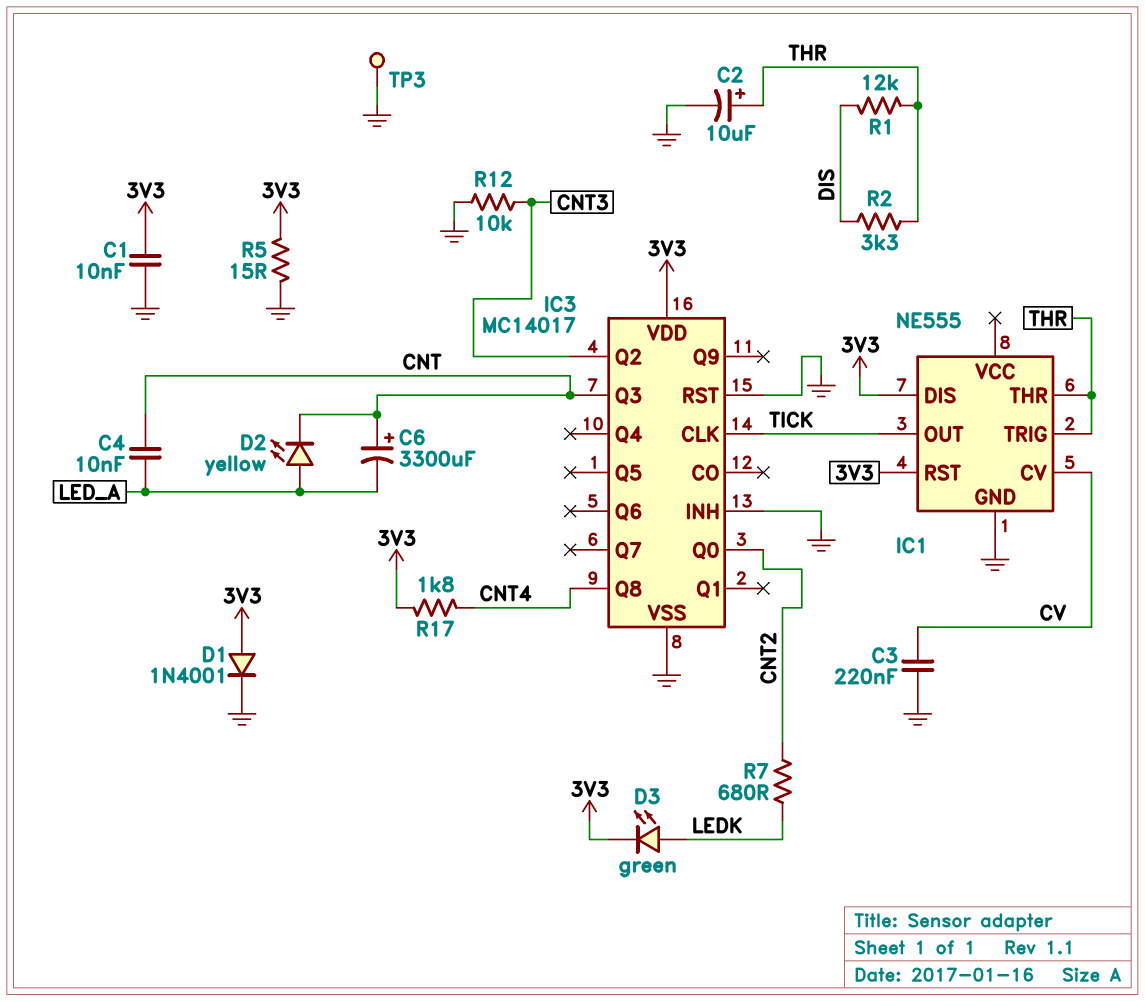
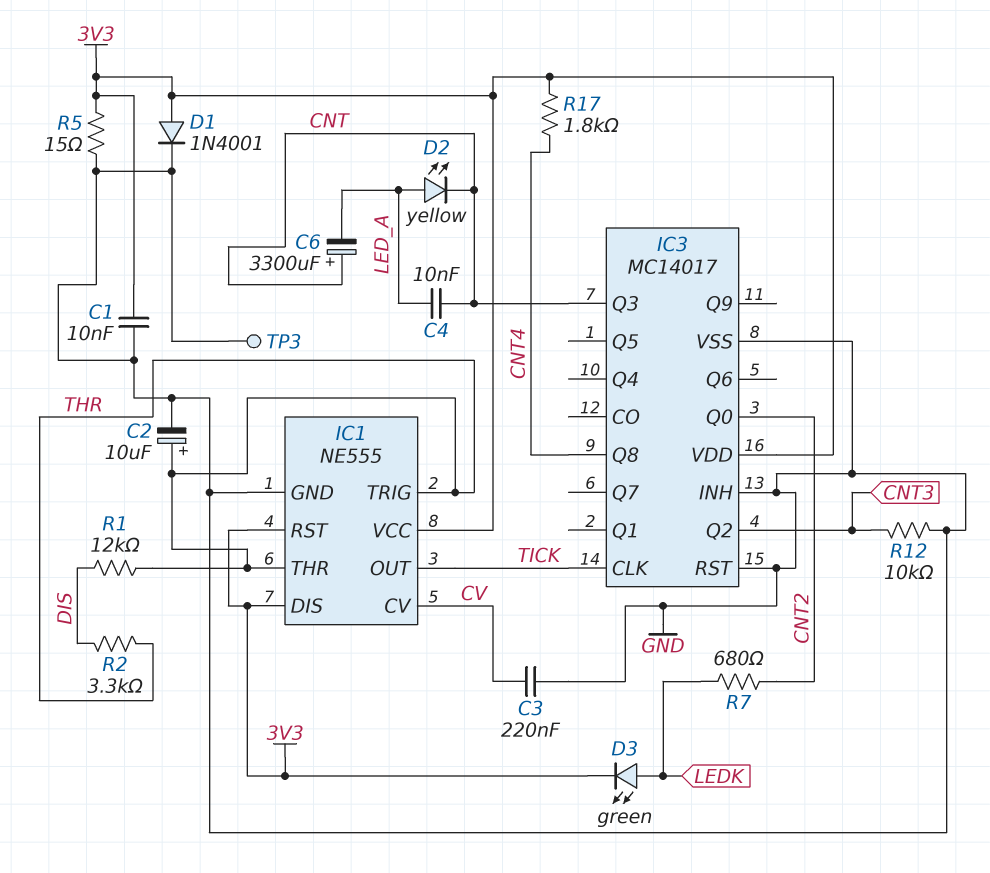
IC1 pin VCC: none -> 3V3

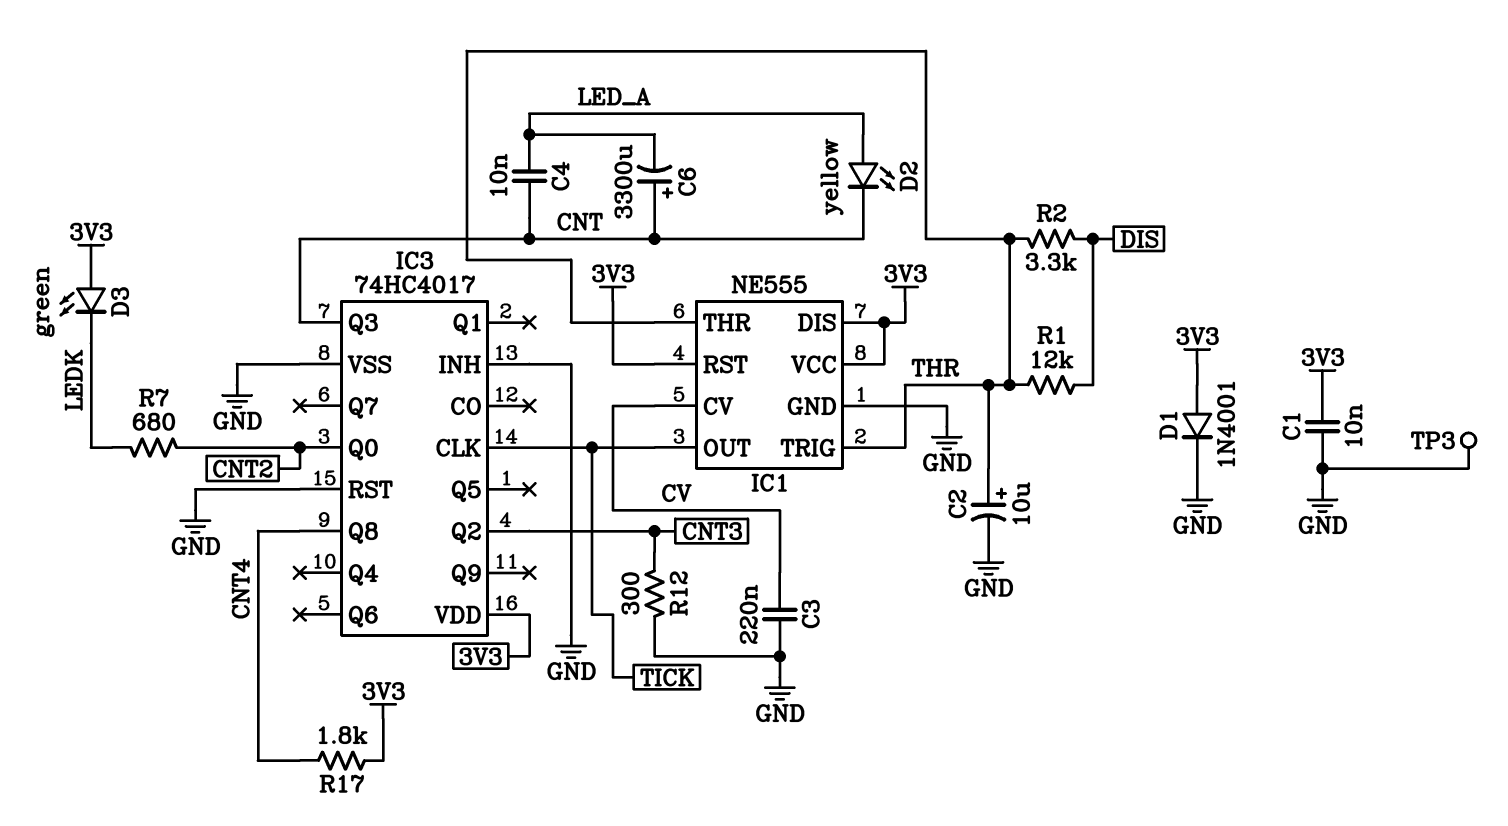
D3: LED green (A LEDK, K 3V3) -> LED green (A 3V3, K LEDK)
IC3: MC14017 -> 74HC4017
R5: 15 (3V3, GND) -> none
R12: 10k (CNT3, GND) -> 300 (CNT3, GND)

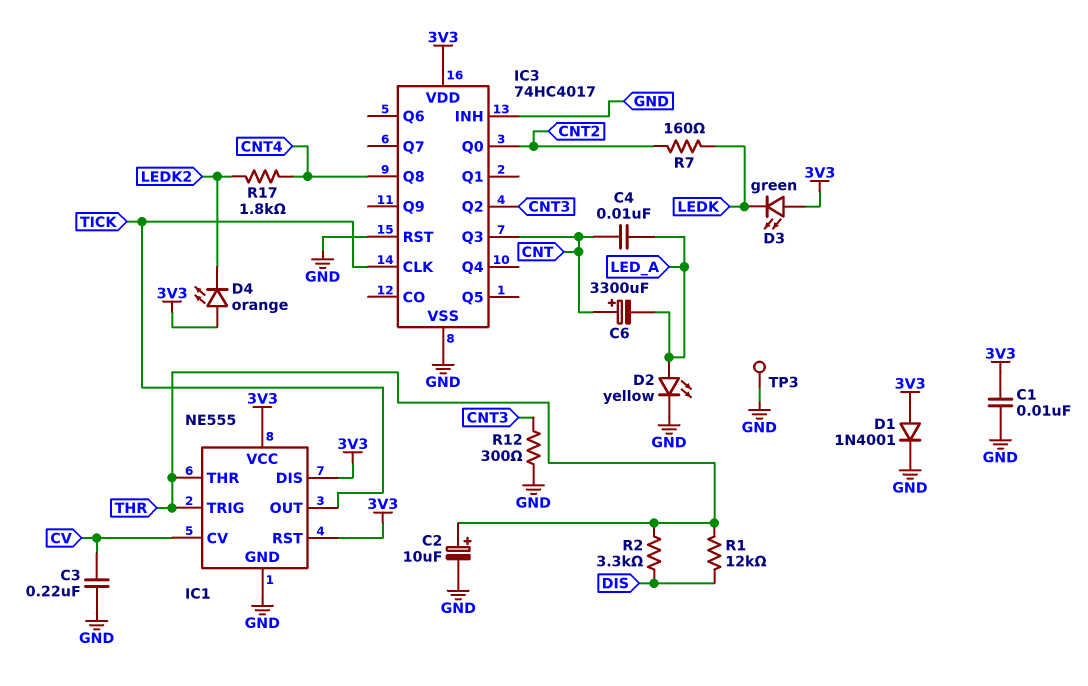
D2: LED yellow (A LED_A, K CNT) -> LED yellow (A LED_A, K GND)
D4: none -> LED orange (A 3V3, K LEDK2)
R7: 680 (CNT2, LEDK) -> 160 (CNT2, LEDK)
R17: 1.8k (3V3, CNT4) -> 1.8k (CNT4, LEDK2)

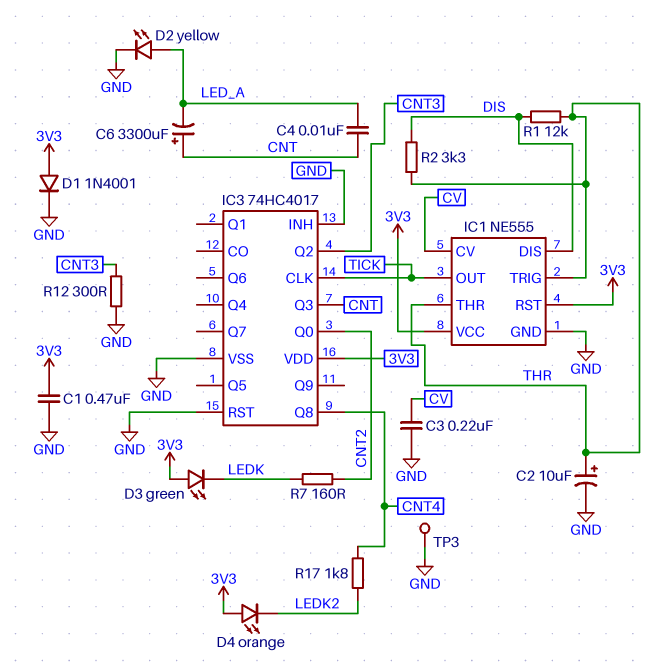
C1: 10nF (3V3, GND) -> 470nF (3V3, GND)
IC1 pin DIS: 3V3 -> DIS

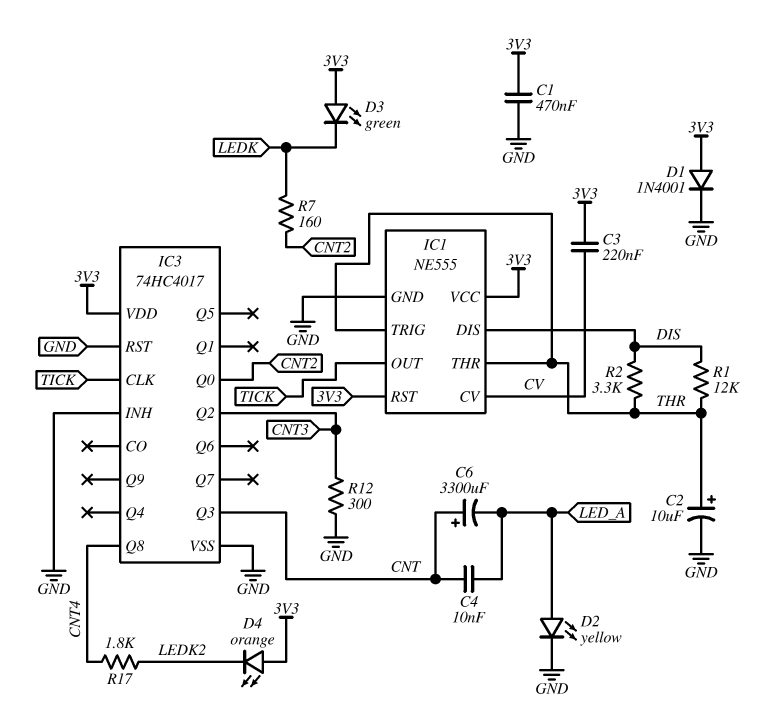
C3: 220nF (CV, GND) -> 220nF (3V3, CV)
TP3: test point (GND) -> none

